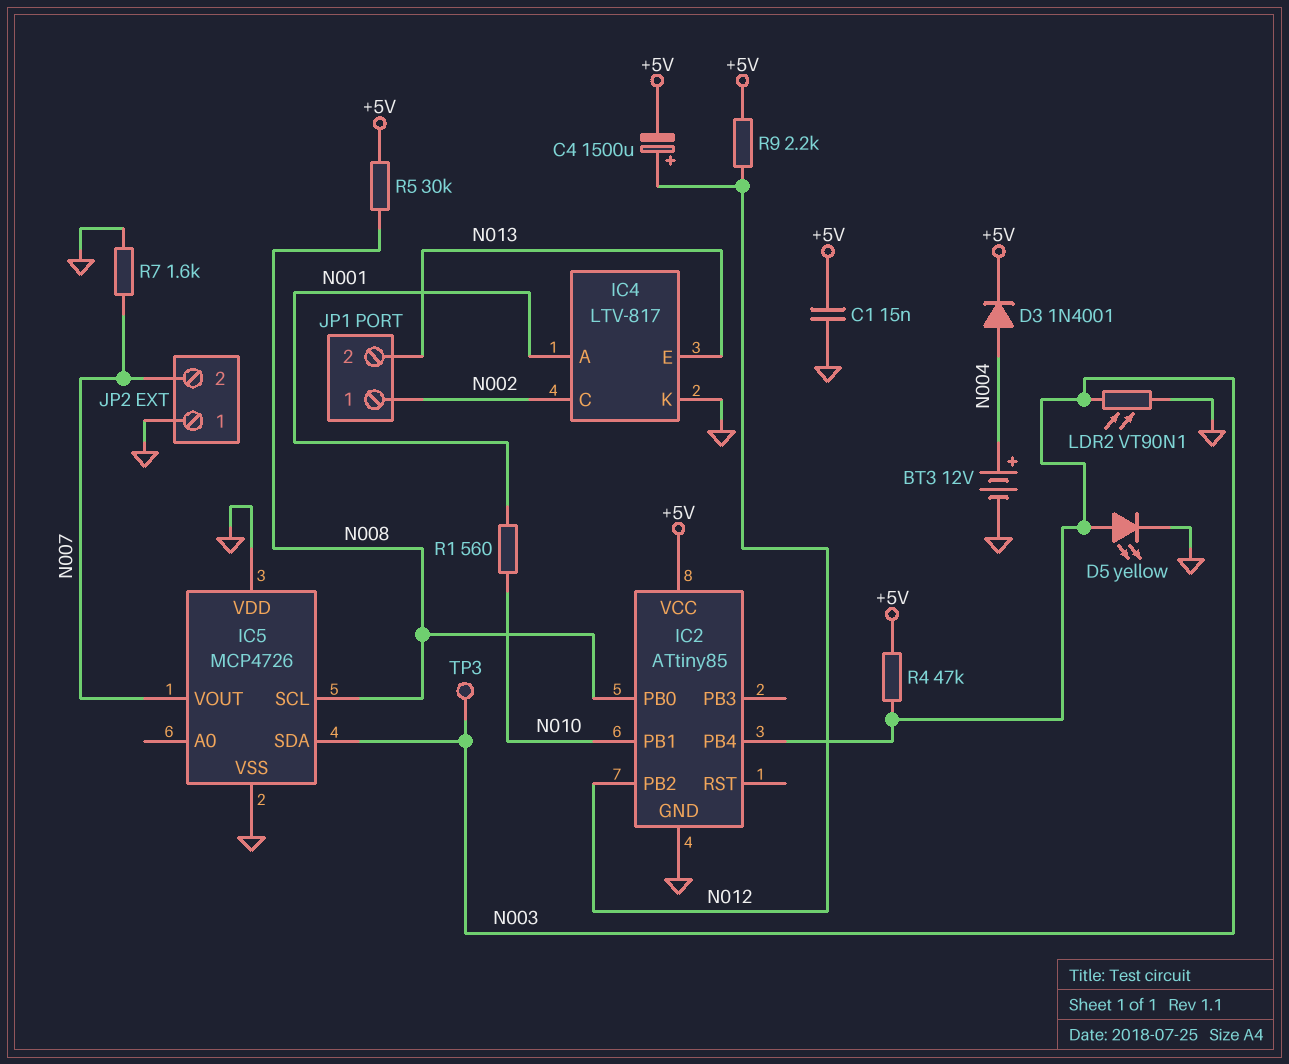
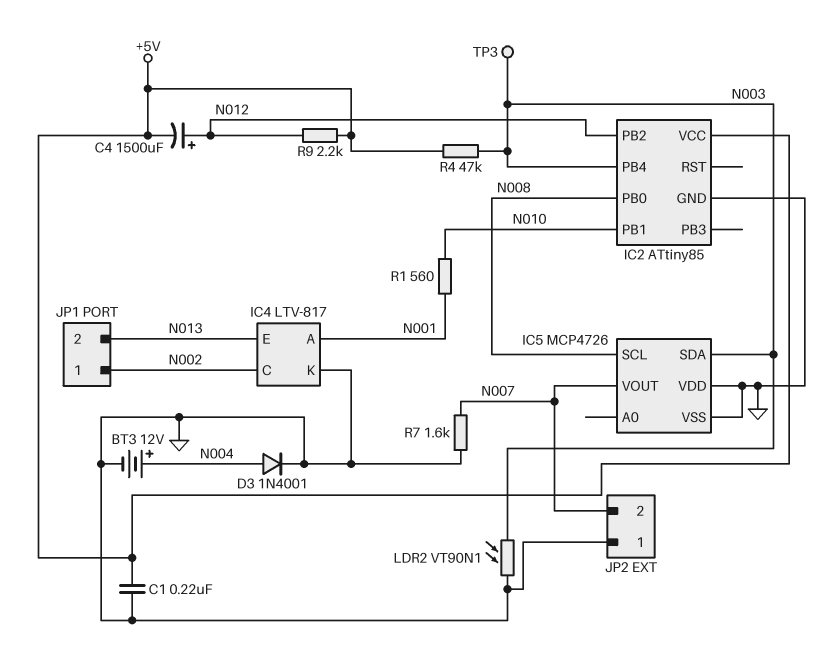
C1: 15nF (+5V, GND) -> 220nF (+5V, GND)
D3: diode 1N4001 (A N004, K +5V) -> diode 1N4001 (A N004, K GND)
D5: LED yellow (A N003, K GND) -> none
R5: 30k (+5V, N008) -> none

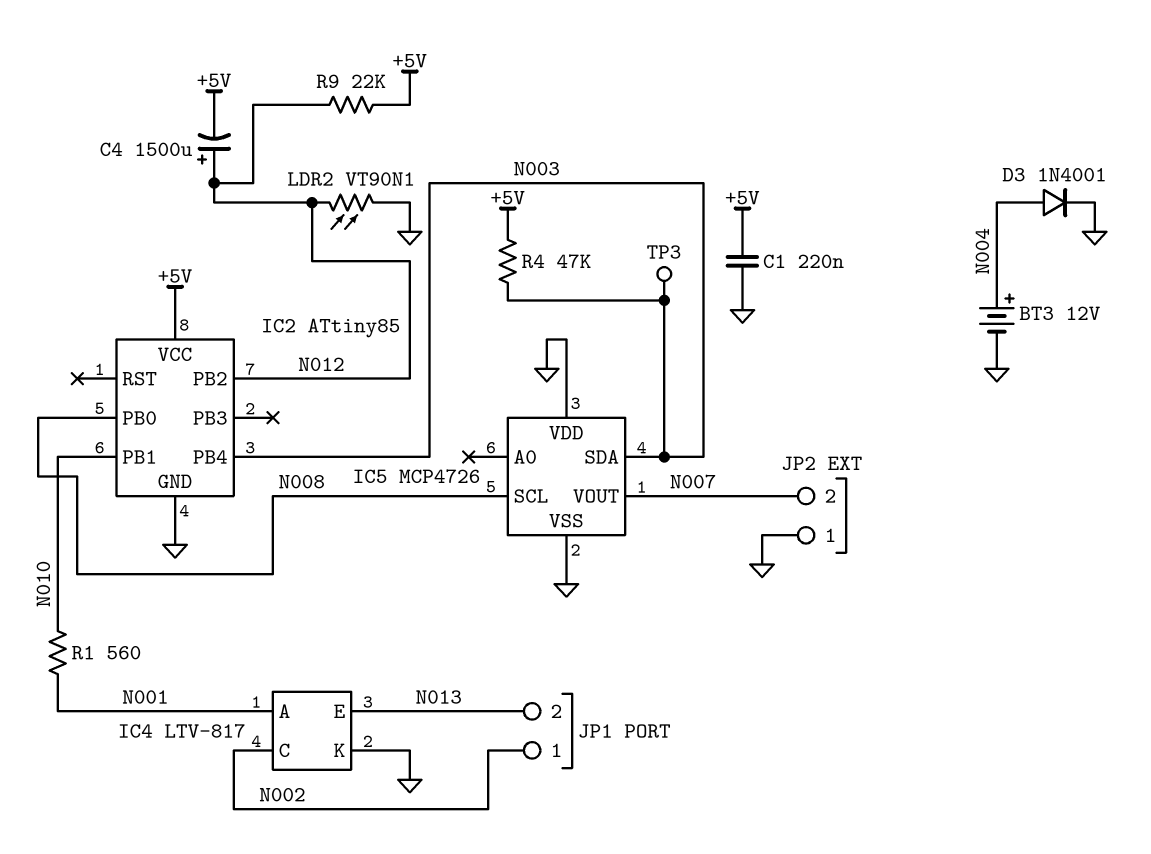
LDR2: VT90N1 (GND, N003) -> VT90N1 (GND, N012)
R7: 1.6k (GND, N007) -> none
R9: 2.2k (+5V, N012) -> 22k (+5V, N012)

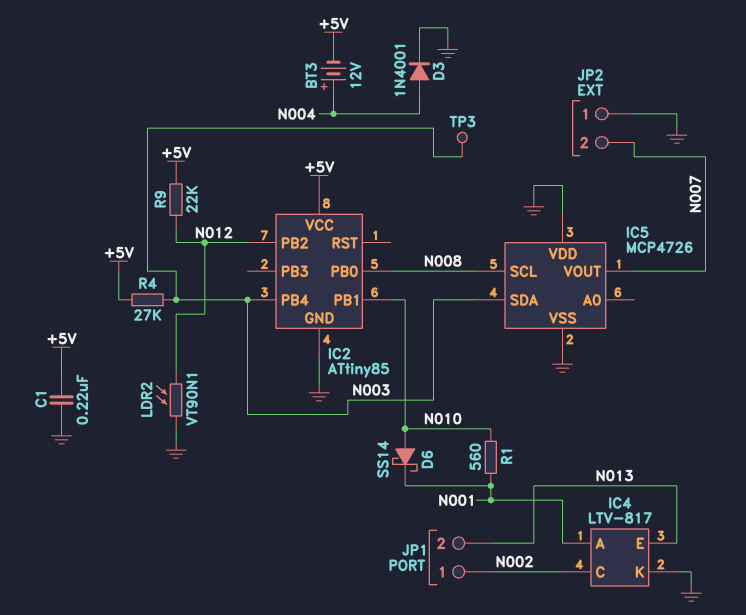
BT3: 12V (plus N004, minus GND) -> 12V (plus N004, minus +5V)
C4: 1500uF (plus N012, minus +5V) -> none
D6: none -> schottky SS14 (A N010, K N001)
R4: 47k (+5V, N003) -> 27k (+5V, N003)

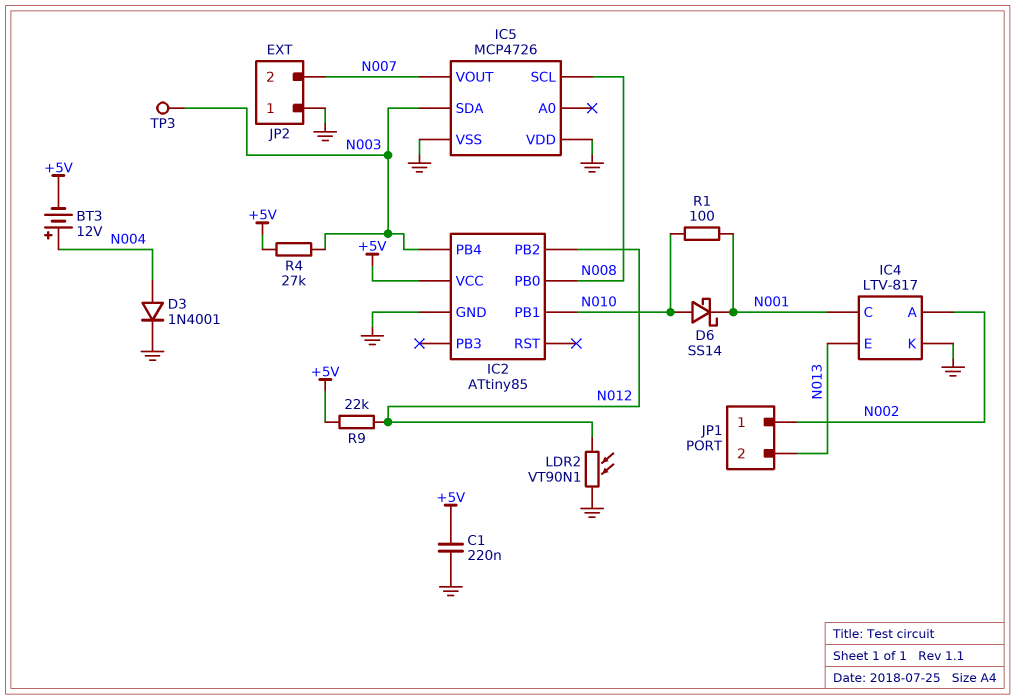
IC4 pin A: N001 -> N002
IC4 pin C: N002 -> N001
R1: 560 (N001, N010) -> 100 (N001, N010)

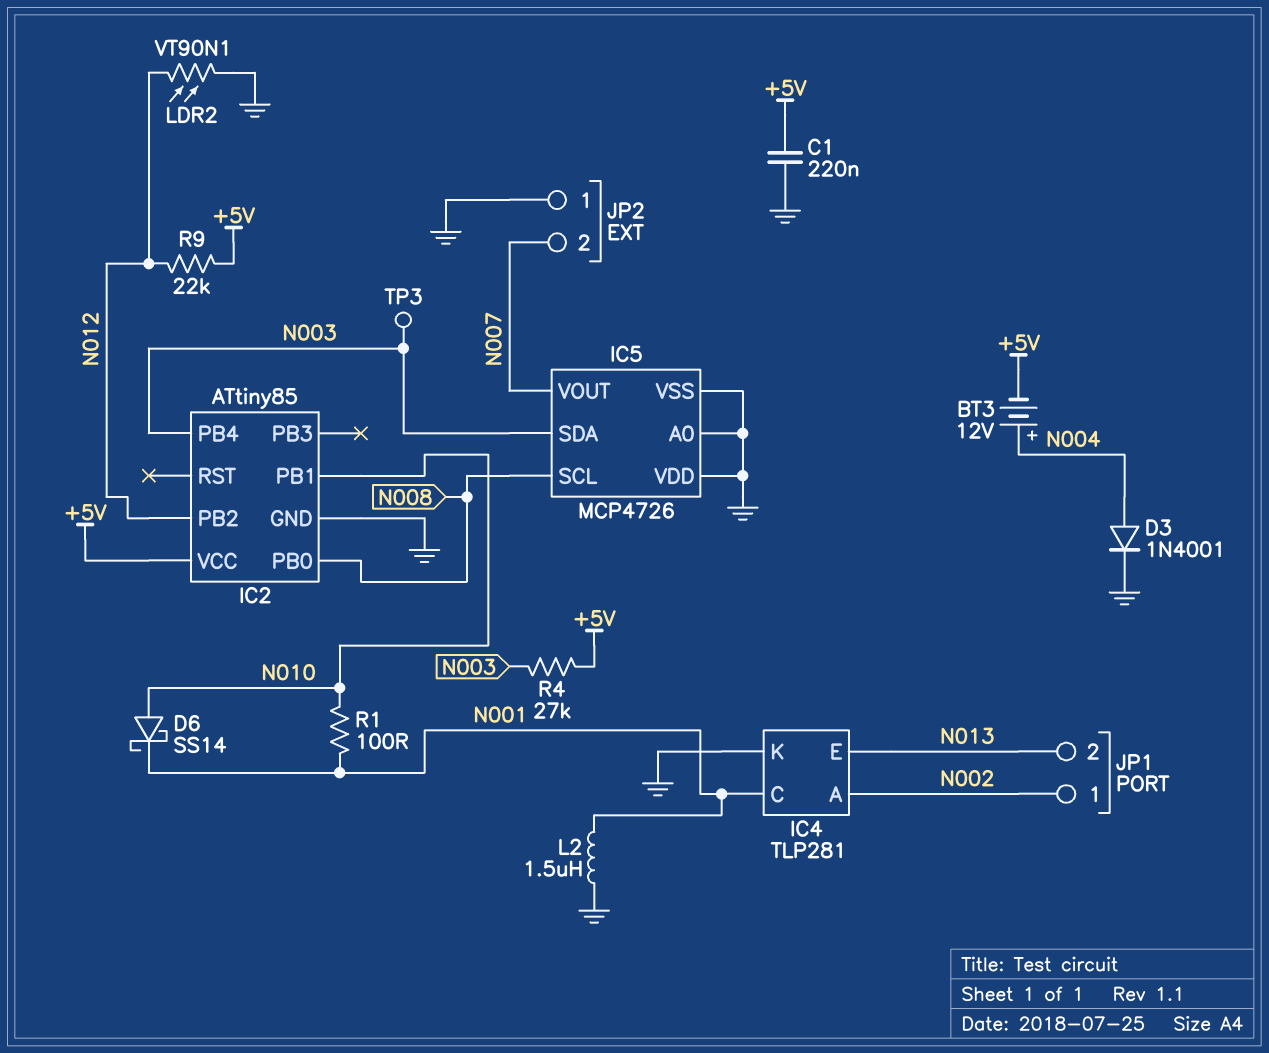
IC4: LTV-817 -> TLP281
IC5 pin A0: none -> GND
L2: none -> 1.5uH (GND, N001)

